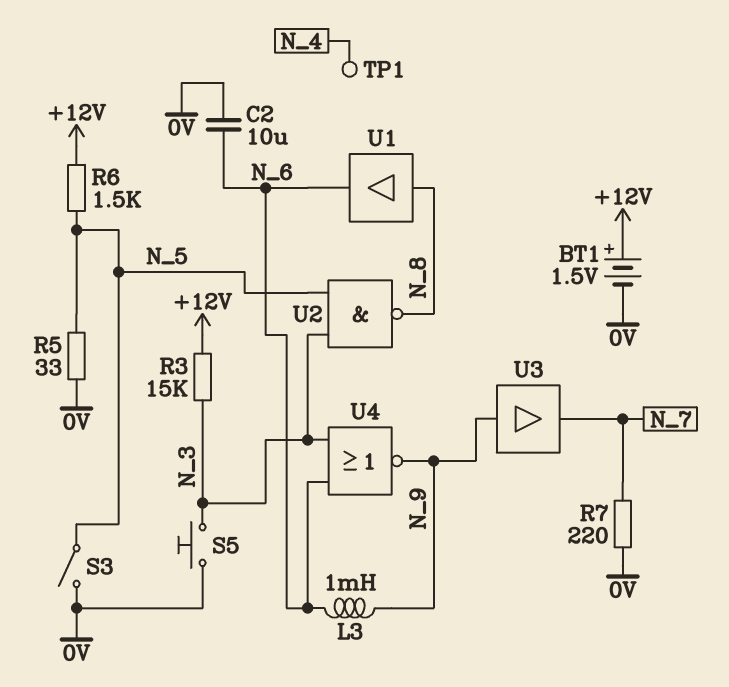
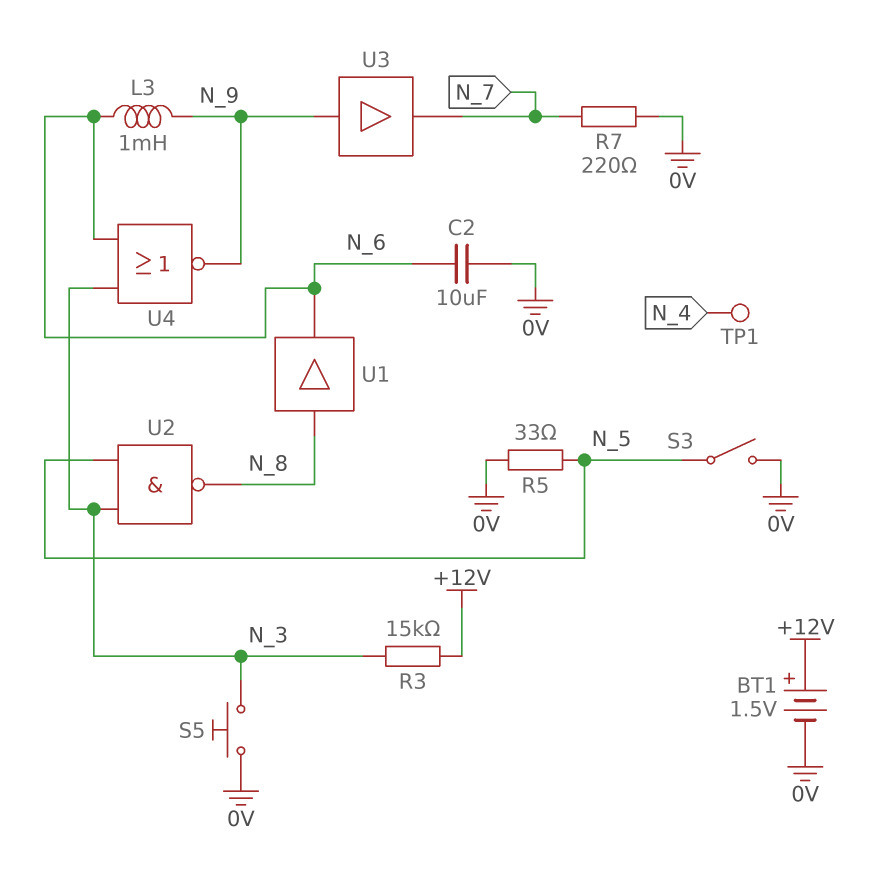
R6: 1.5k (+12V, N_5) -> none

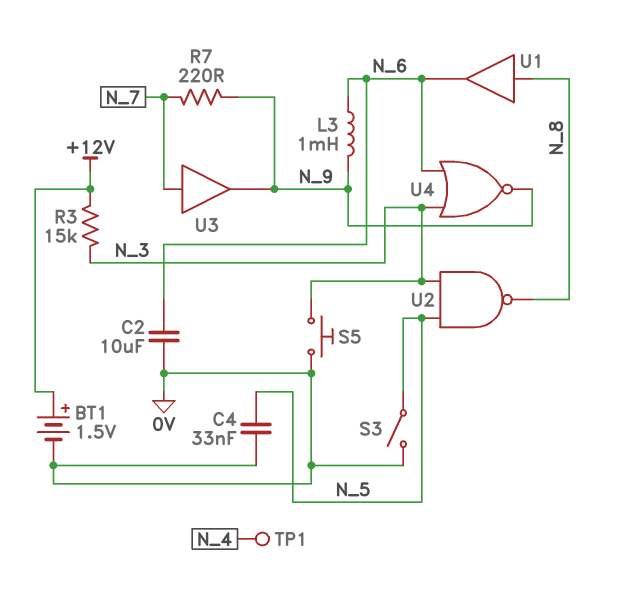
C4: none -> 33nF (0V, N_5)
R5: 33 (0V, N_5) -> none
R7: 220 (0V, N_7) -> 220 (N_7, N_9)
U3: buffer (in N_9, out N_7) -> buffer (in N_7, out N_9)

